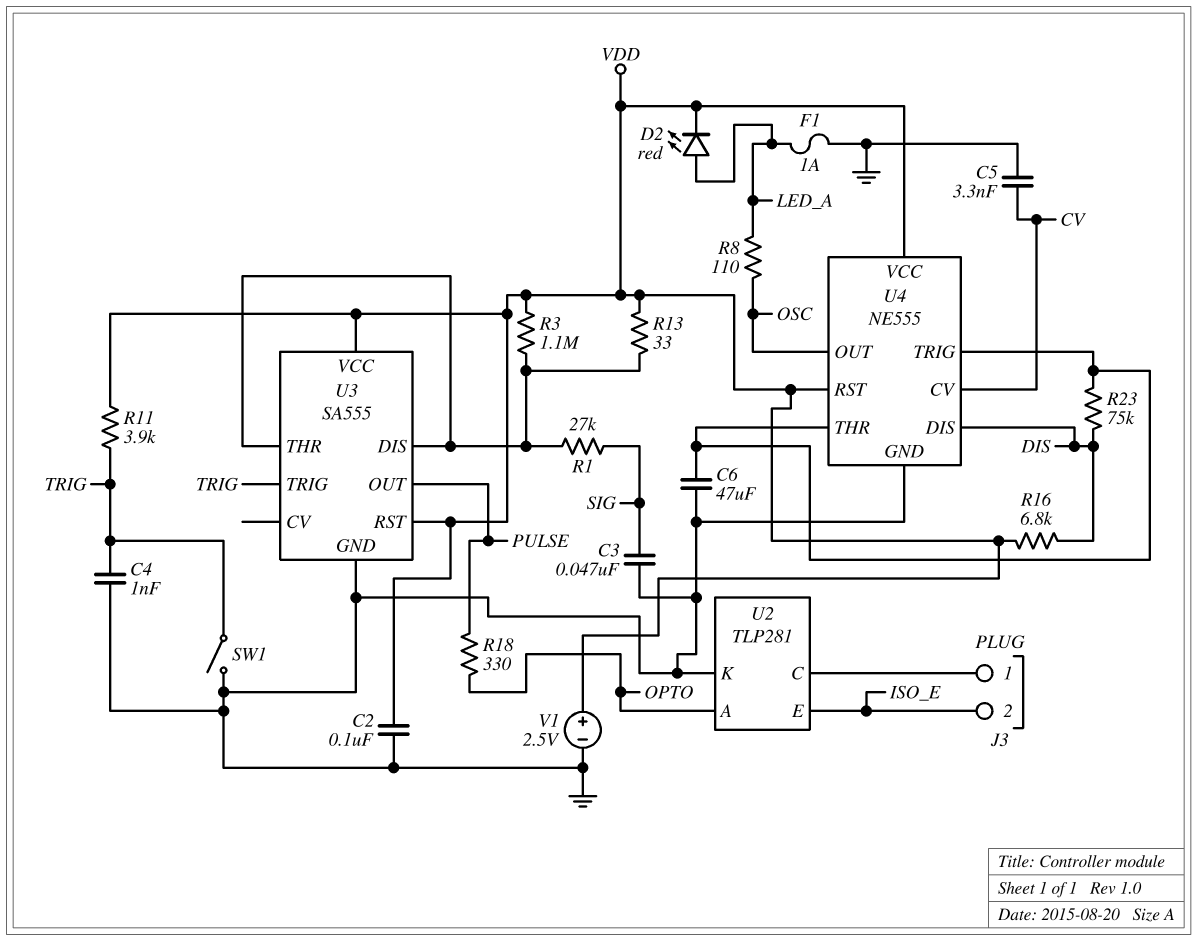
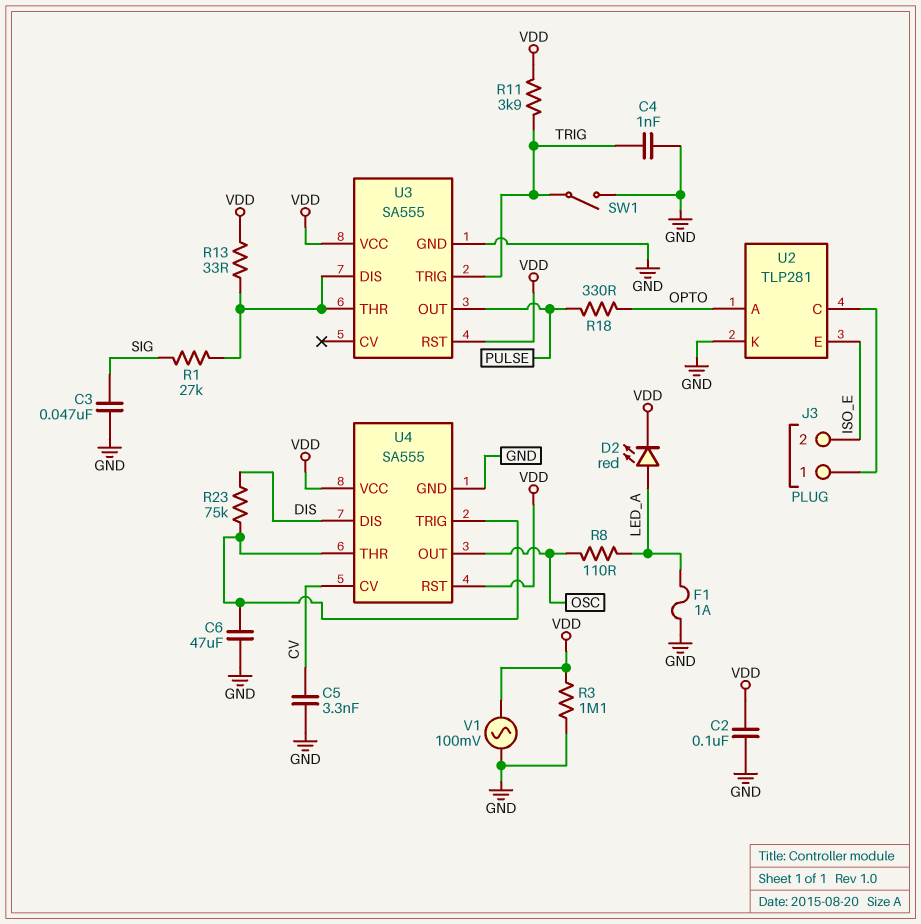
R3: 1.1M (U3/DIS, VDD) -> 1.1M (GND, VDD)
R16: 6.8k (DIS, VDD) -> none
U4: NE555 -> SA555
V1: 2.5V (plus VDD, minus GND) -> AC 100mV (GND, VDD)

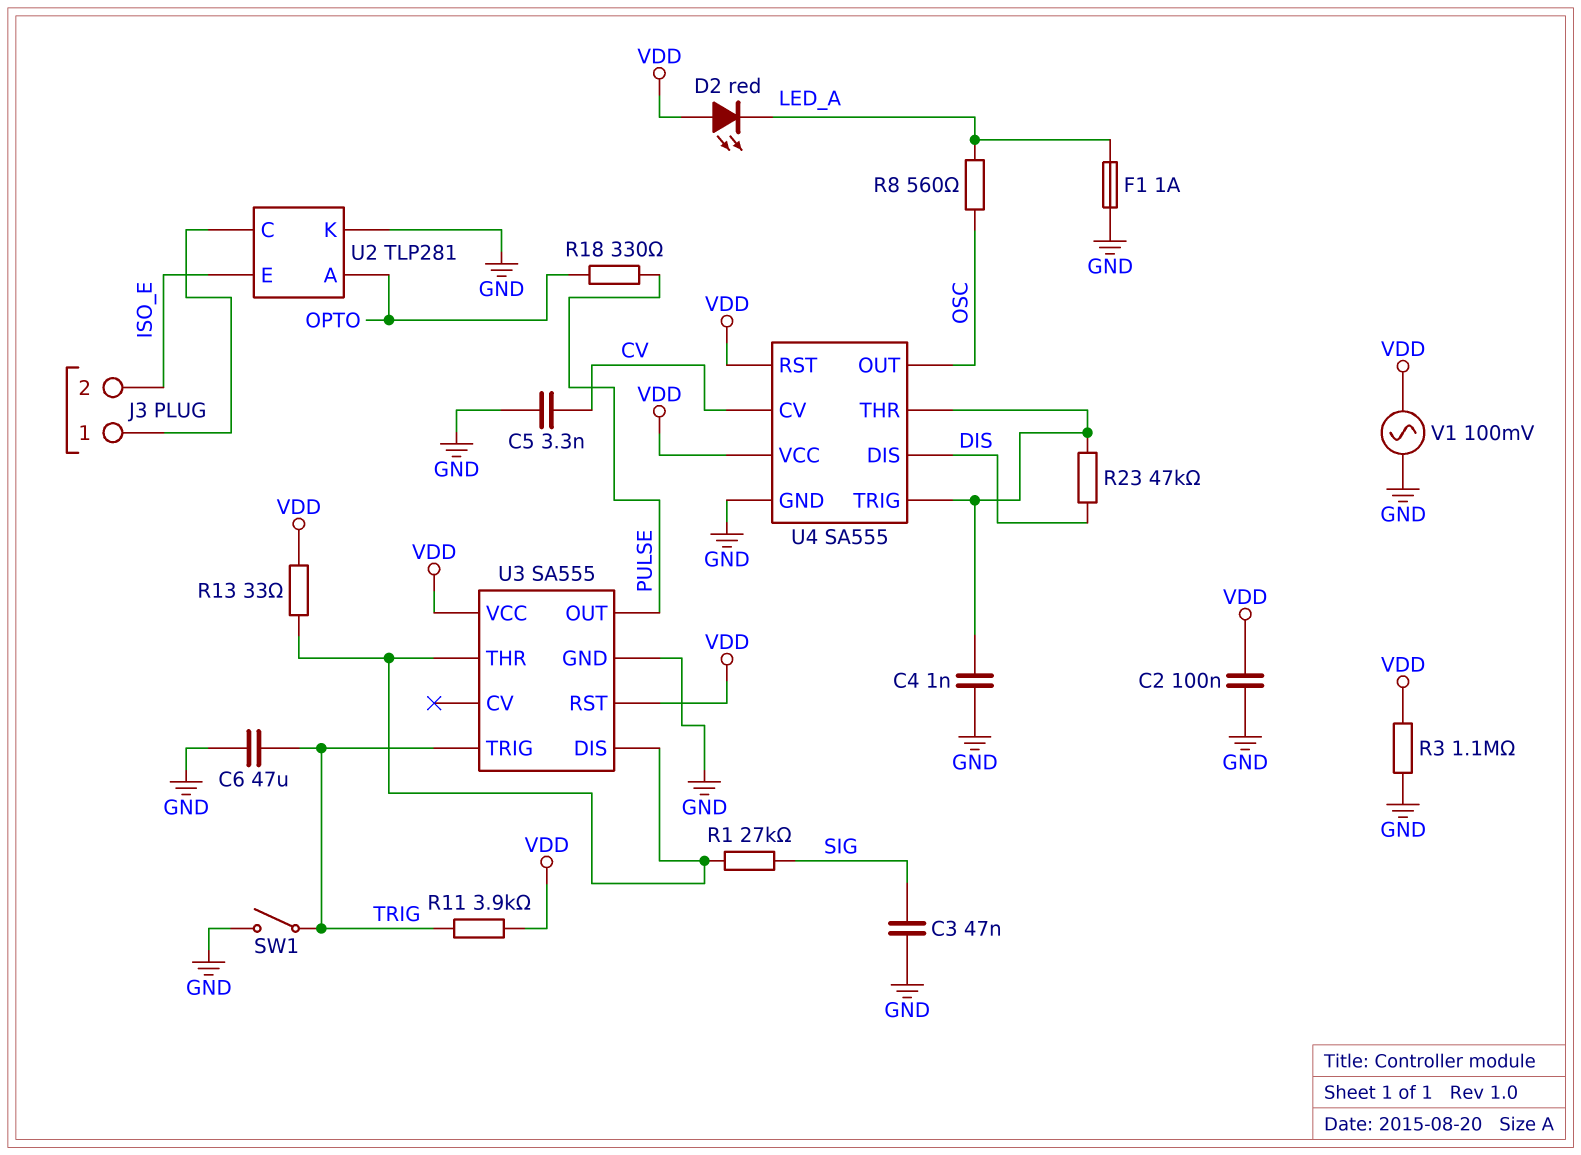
C4: 1nF (GND, TRIG) -> 1nF (GND, U4/THR)
C6: 47uF (GND, U4/THR) -> 47uF (GND, TRIG)
D2: LED red (A LED_A, K VDD) -> LED red (A VDD, K LED_A)
R8: 110 (LED_A, OSC) -> 560 (LED_A, OSC)
R23: 75k (DIS, U4/THR) -> 47k (DIS, U4/THR)

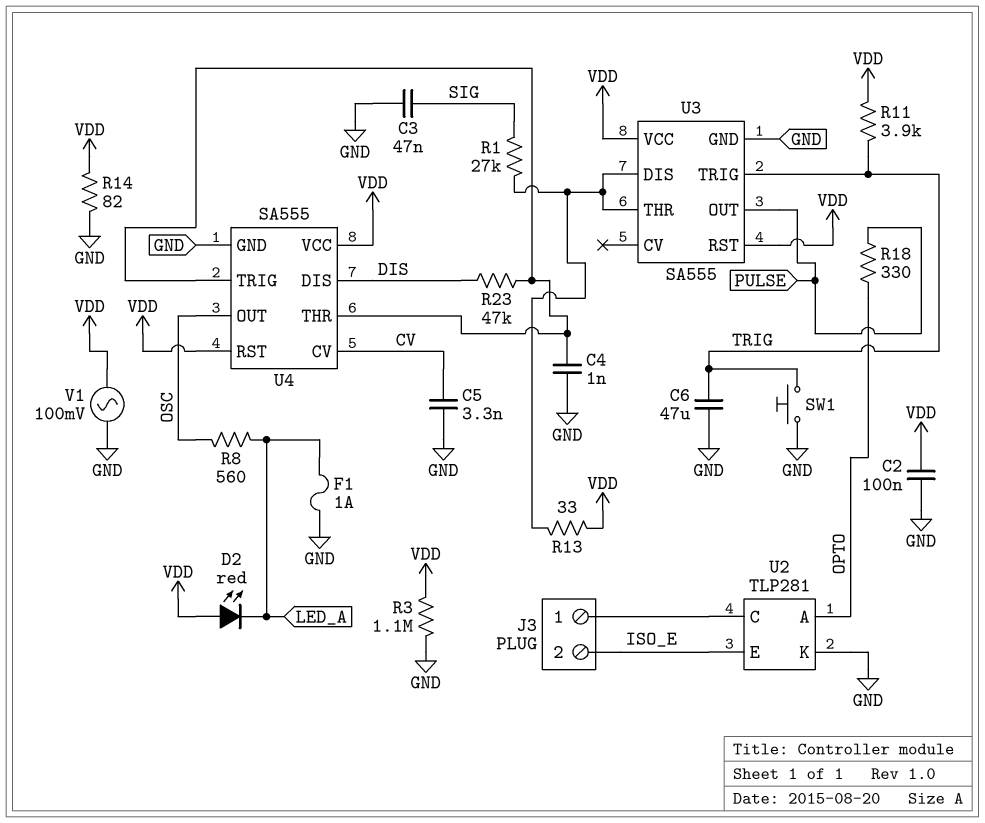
R14: none -> 82 (GND, VDD)
SW1: switch (GND, TRIG) -> button (GND, TRIG)

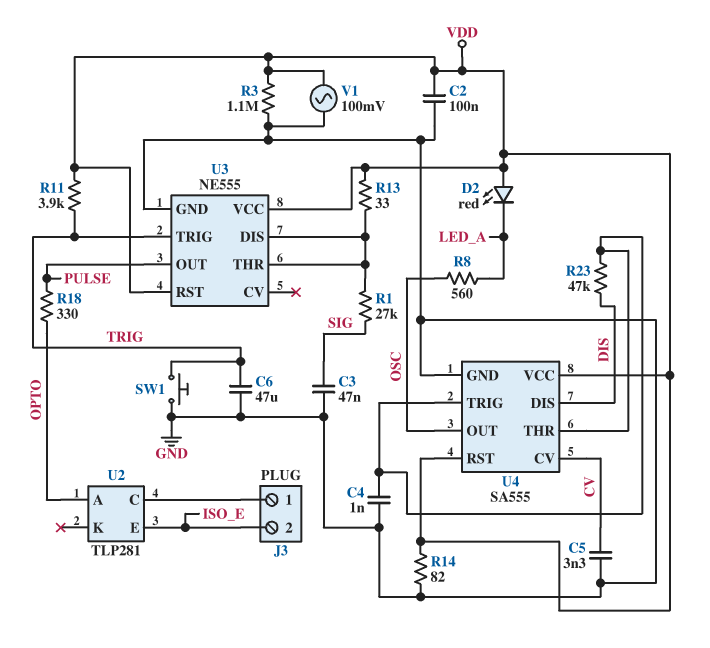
F1: 1A (GND, LED_A) -> none
U2 pin K: GND -> none
U3: SA555 -> NE555

